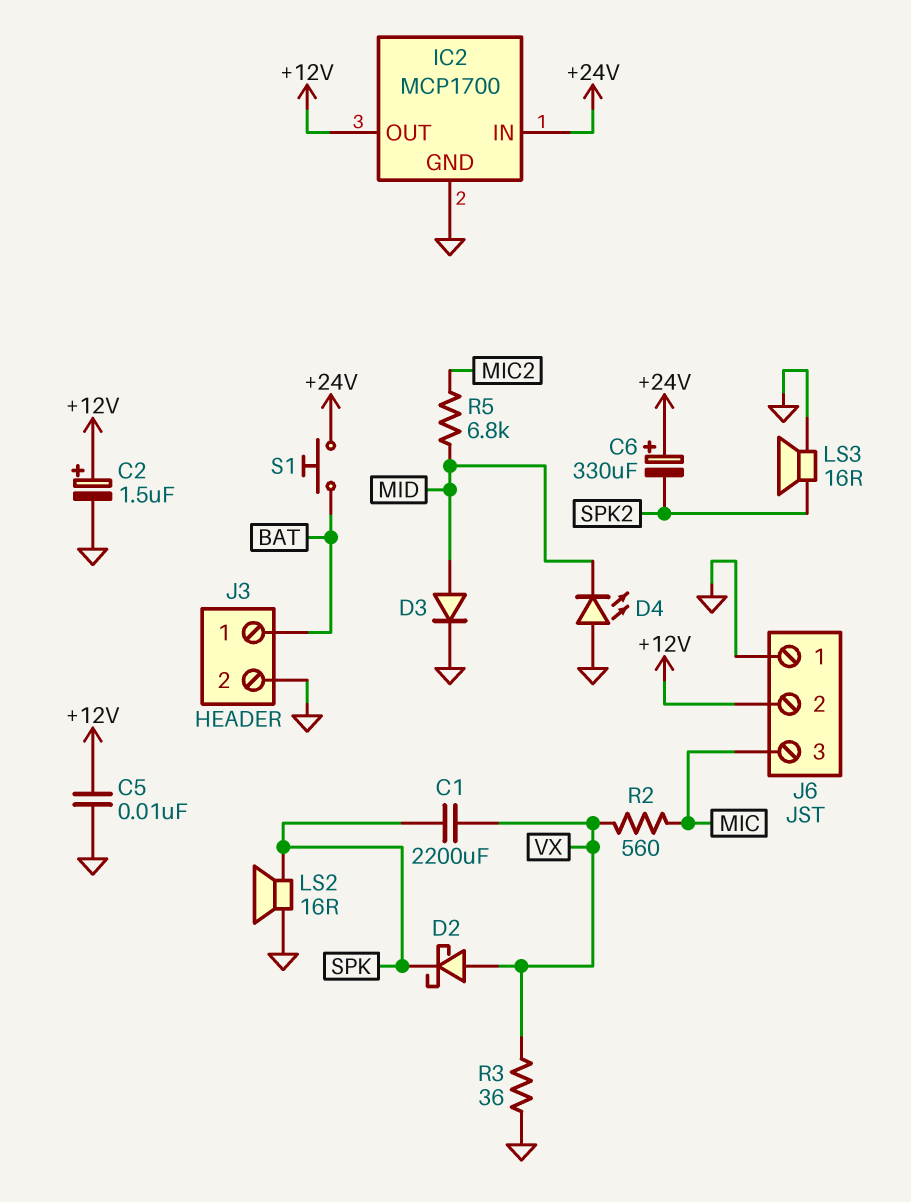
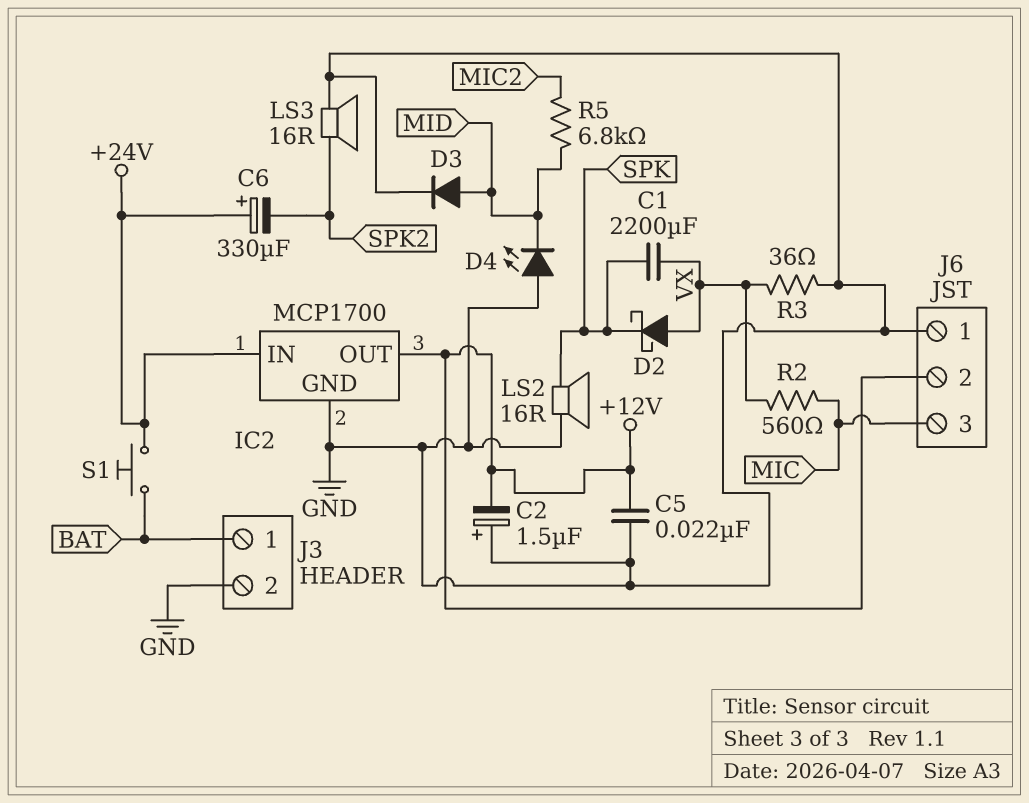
C2: 1.5uF (plus +12V, minus GND) -> 1.5uF (plus GND, minus +12V)
C5: 10nF (+12V, GND) -> 22nF (+12V, GND)

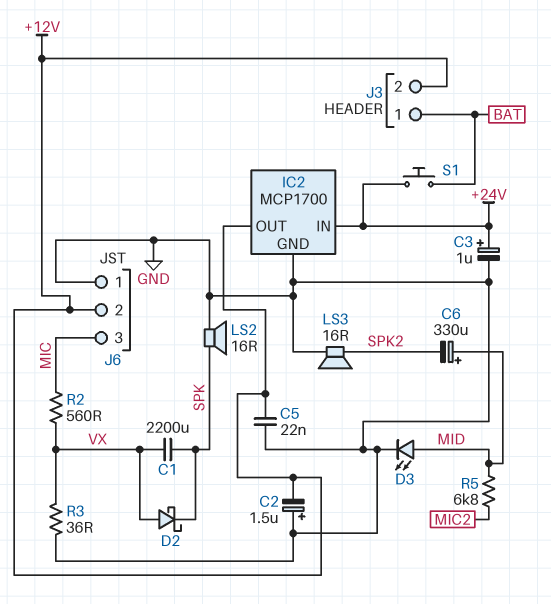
C3: none -> 1uF (plus +24V, minus GND)
C6: 330uF (plus +24V, minus SPK2) -> 330uF (plus MID, minus SPK2)
D3: diode (A MID, K GND) -> LED (A MID, K GND)
D4: LED (A GND, K MID) -> none
J3 pin 2: GND -> +12V

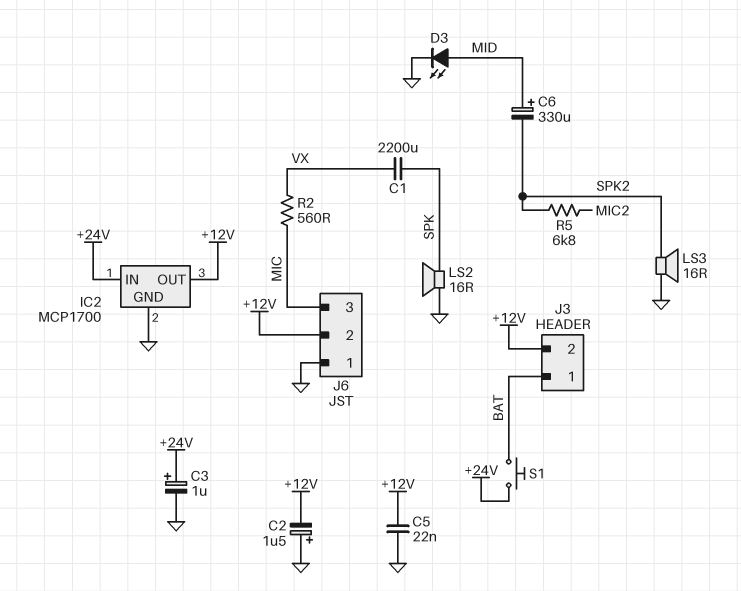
D2: schottky (A VX, K SPK) -> none
R3: 36 (GND, VX) -> none
R5: 6.8k (MIC2, MID) -> 6.8k (MIC2, SPK2)

